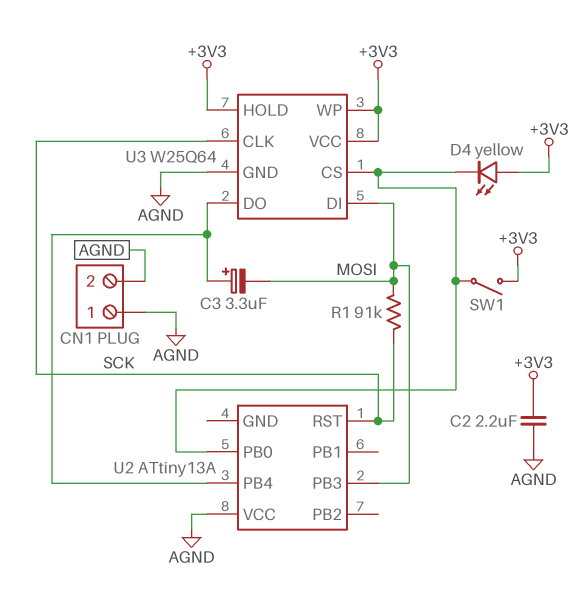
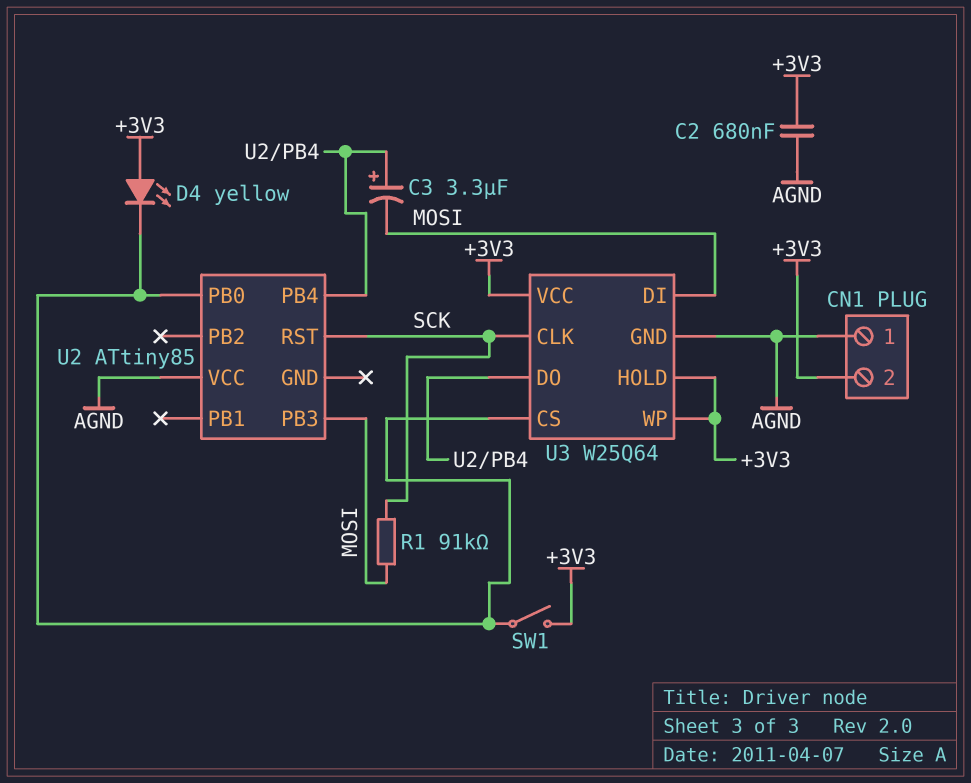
C2: 2.2uF (+3V3, AGND) -> 680nF (+3V3, AGND)
CN1 pin 2: AGND -> +3V3
U2: ATtiny13A -> ATtiny85

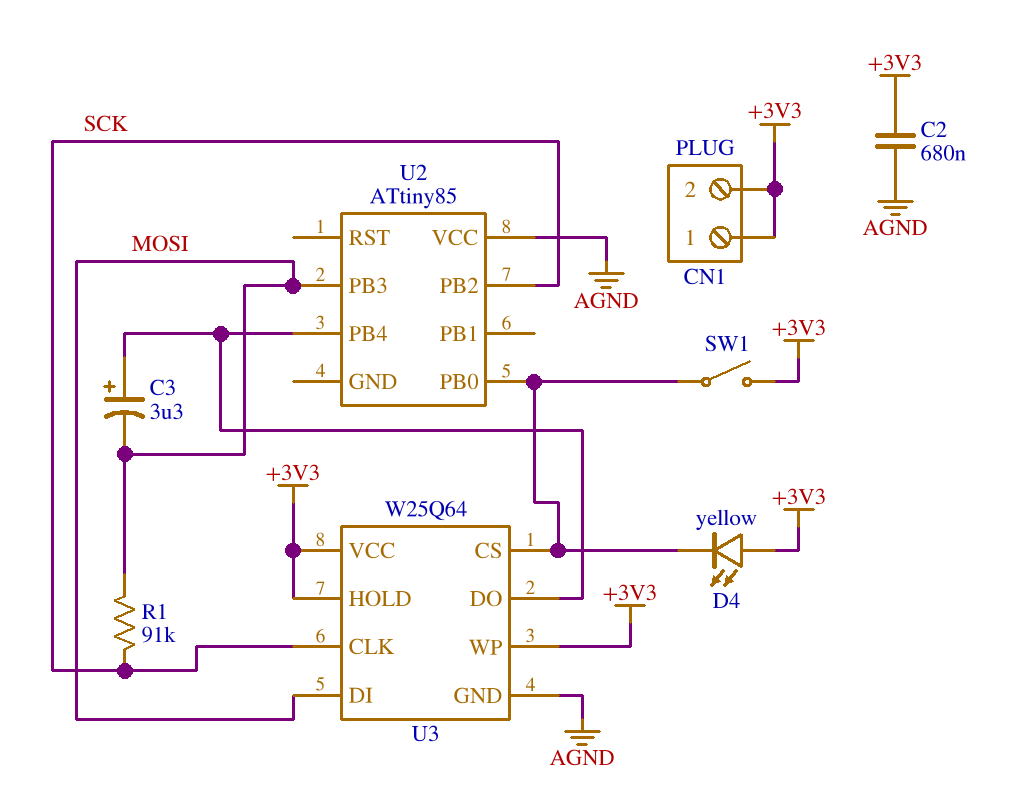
CN1 pin 1: AGND -> +3V3
U2 pin PB2: none -> SCK
U2 pin RST: SCK -> none

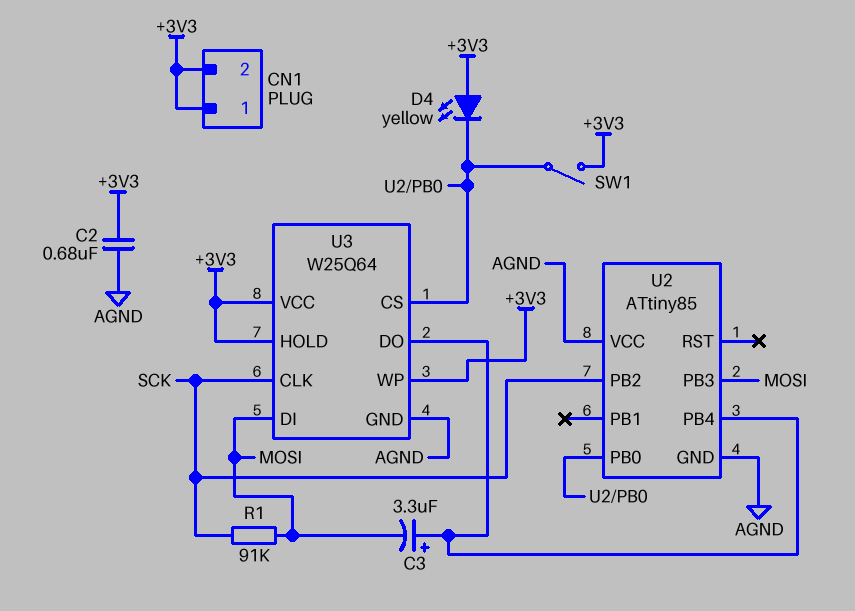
U2 pin GND: none -> AGND

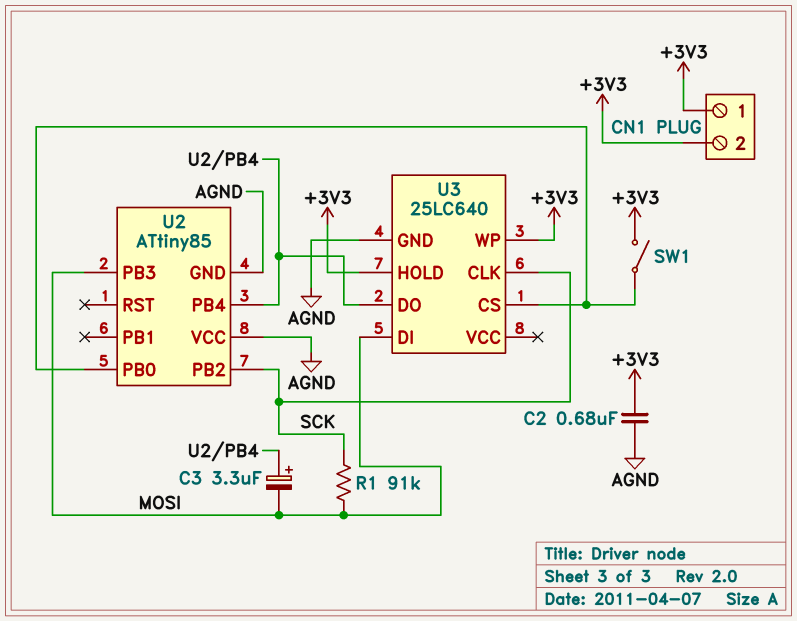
D4: LED yellow (A +3V3, K U2/PB0) -> none
U3: W25Q64 -> 25LC640
U3 pin VCC: +3V3 -> none

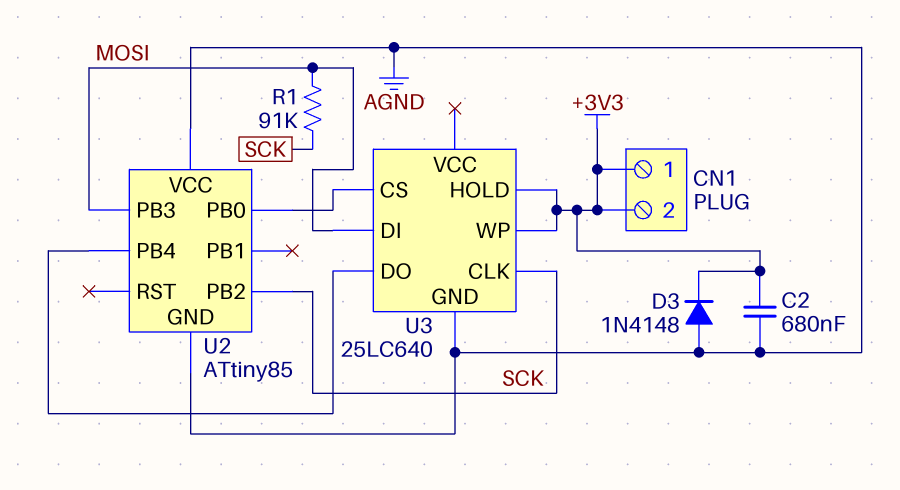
C3: 3.3uF (plus U2/PB4, minus MOSI) -> none
D3: none -> diode 1N4148 (A AGND, K +3V3)
SW1: switch (+3V3, U2/PB0) -> none

